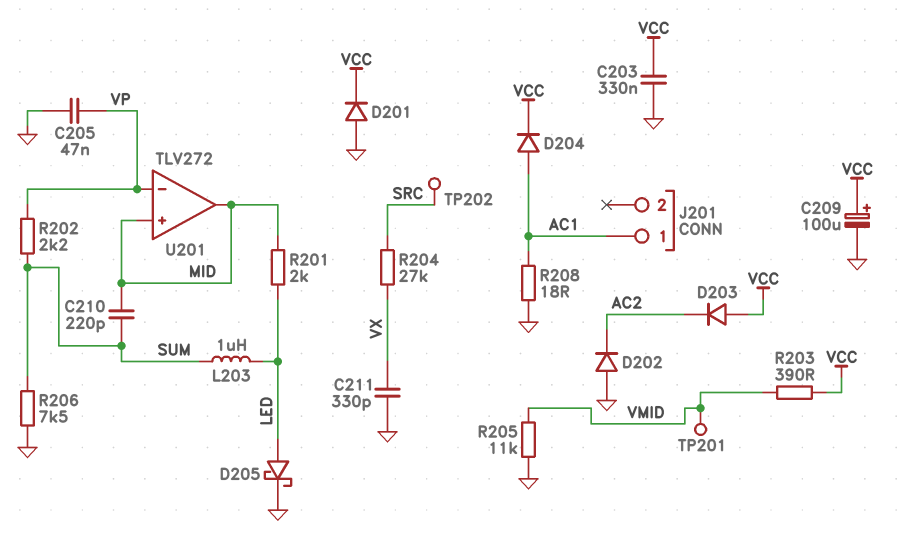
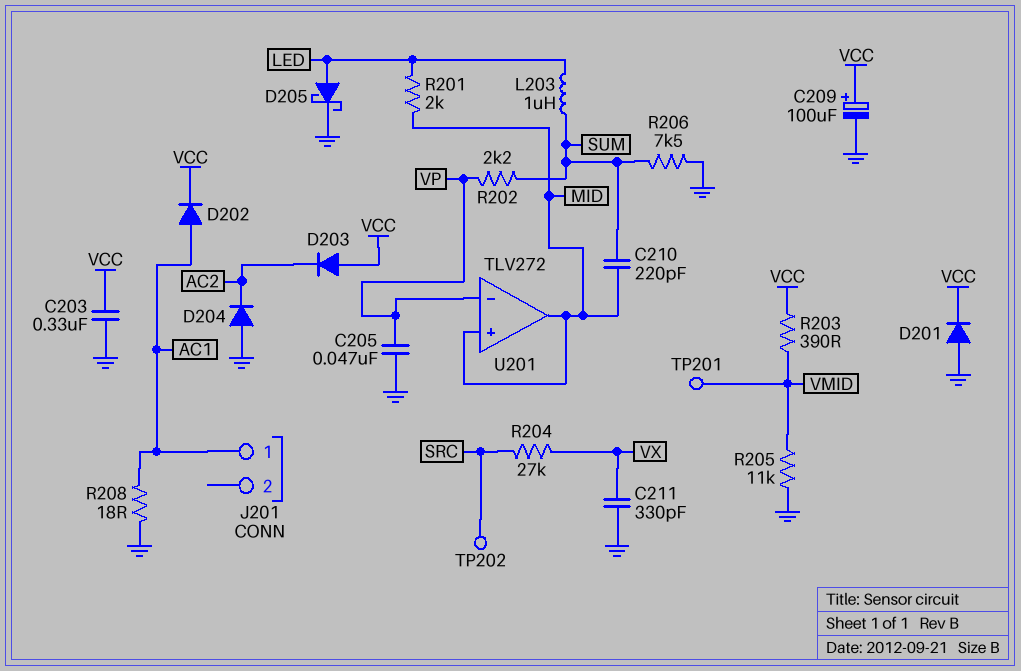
D202: diode (A GND, K AC2) -> diode (A AC1, K VCC)
D204: diode (A AC1, K VCC) -> diode (A GND, K AC2)

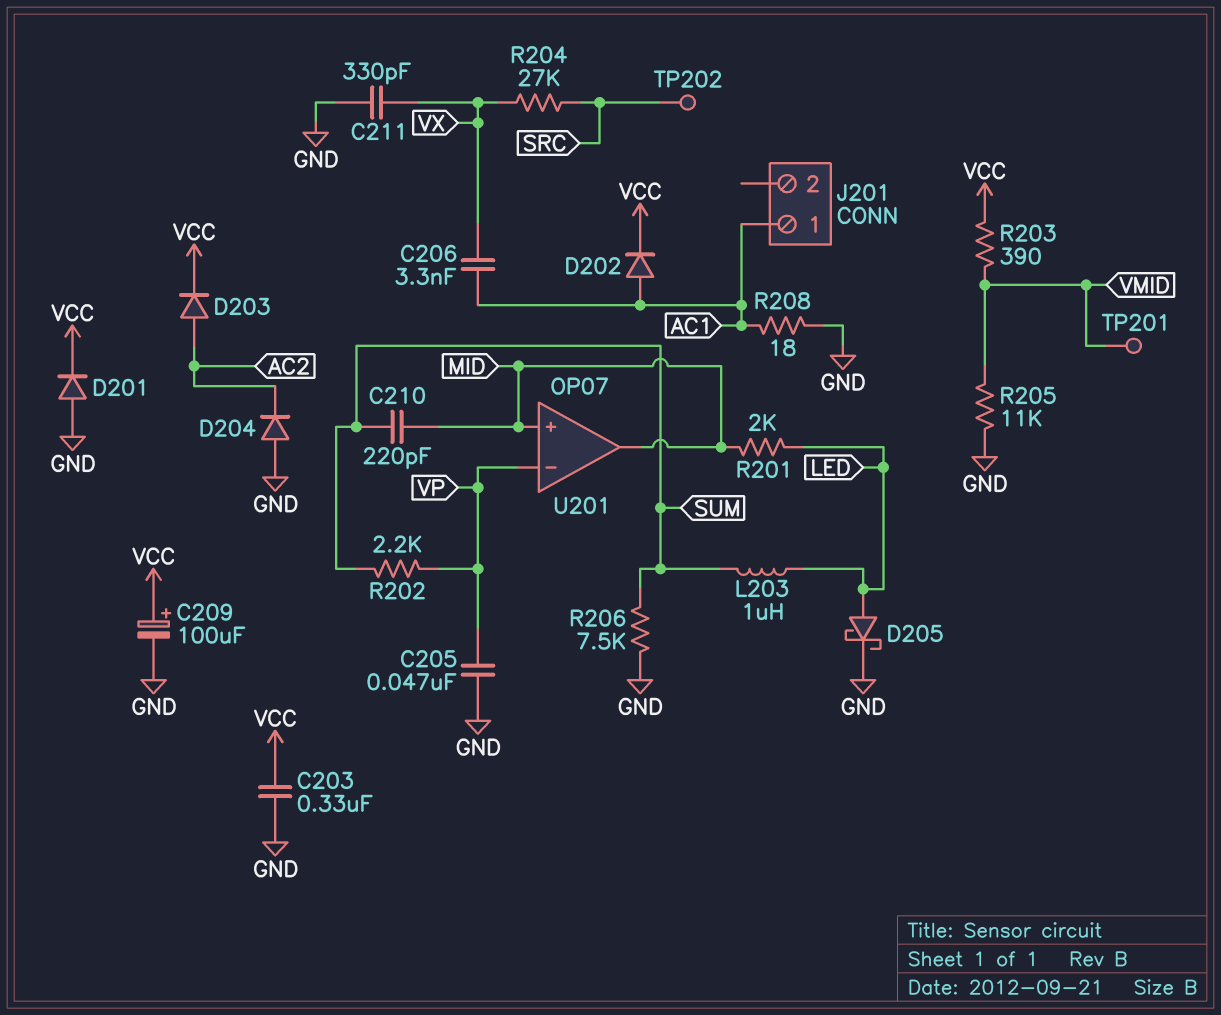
C206: none -> 3.3nF (AC1, VX)
D203: diode (A VCC, K AC2) -> diode (A AC2, K VCC)
U201: TLV272 -> OP07

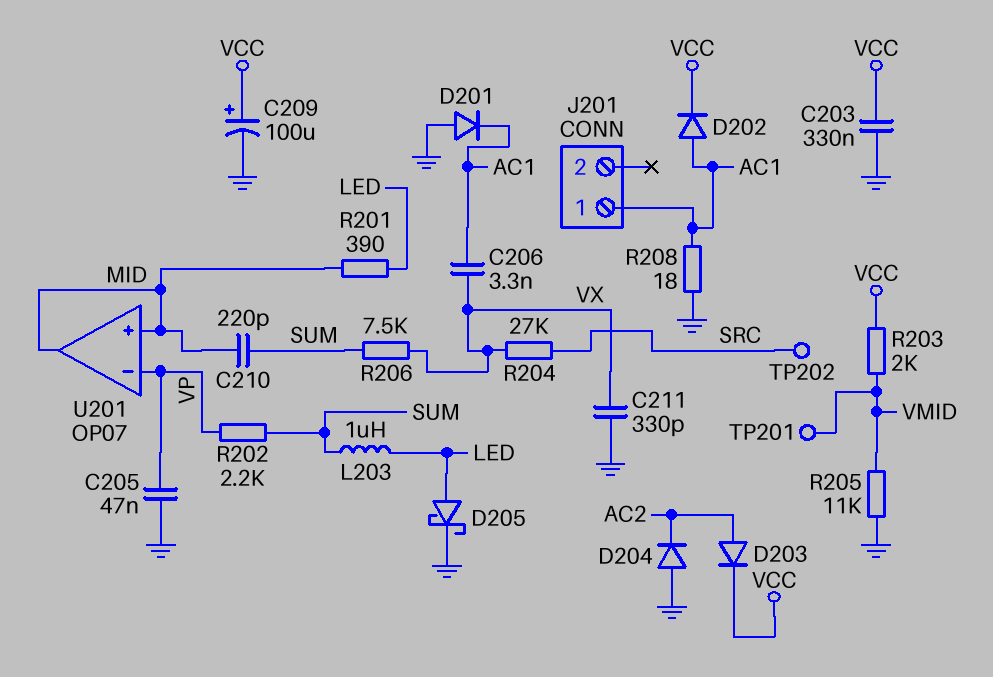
D201: diode (A GND, K VCC) -> diode (A GND, K AC1)
R201: 2k (LED, MID) -> 390 (LED, MID)
R203: 390 (VCC, VMID) -> 2k (VCC, VMID)
R206: 7.5k (GND, SUM) -> 7.5k (SUM, VX)

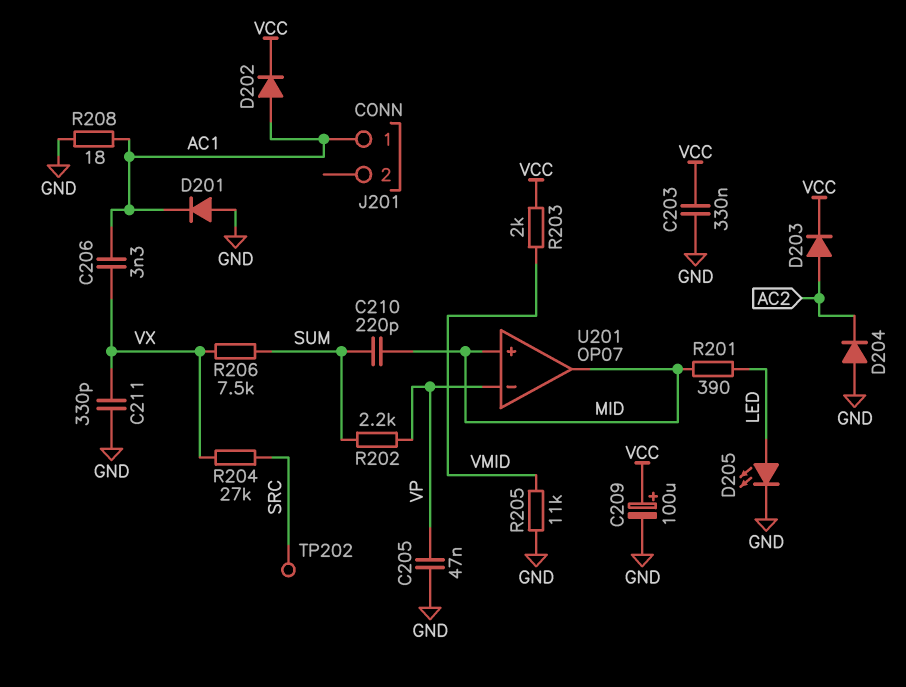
D205: schottky (A LED, K GND) -> LED (A LED, K GND)
L203: 1uH (LED, SUM) -> none
TP201: test point (VMID) -> none

